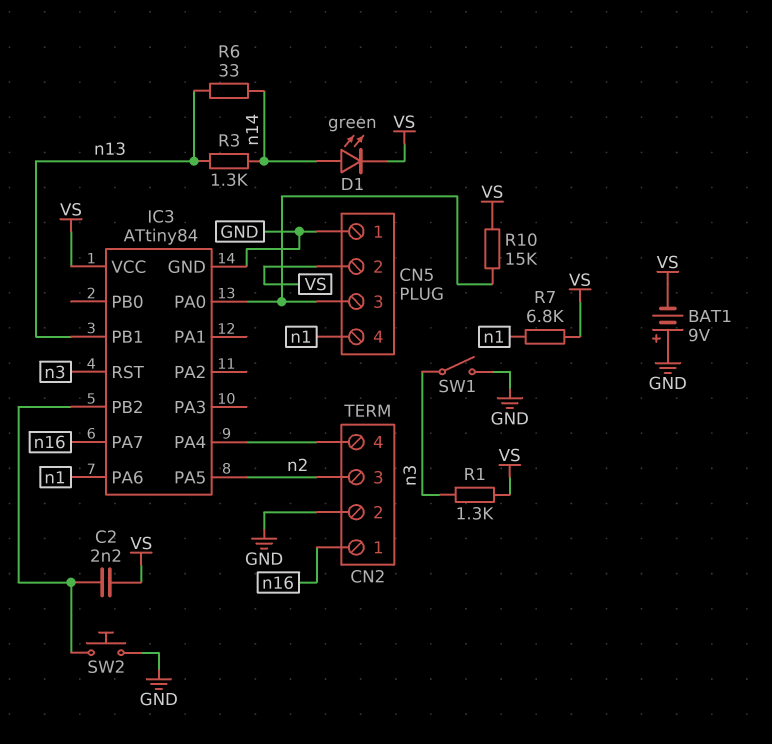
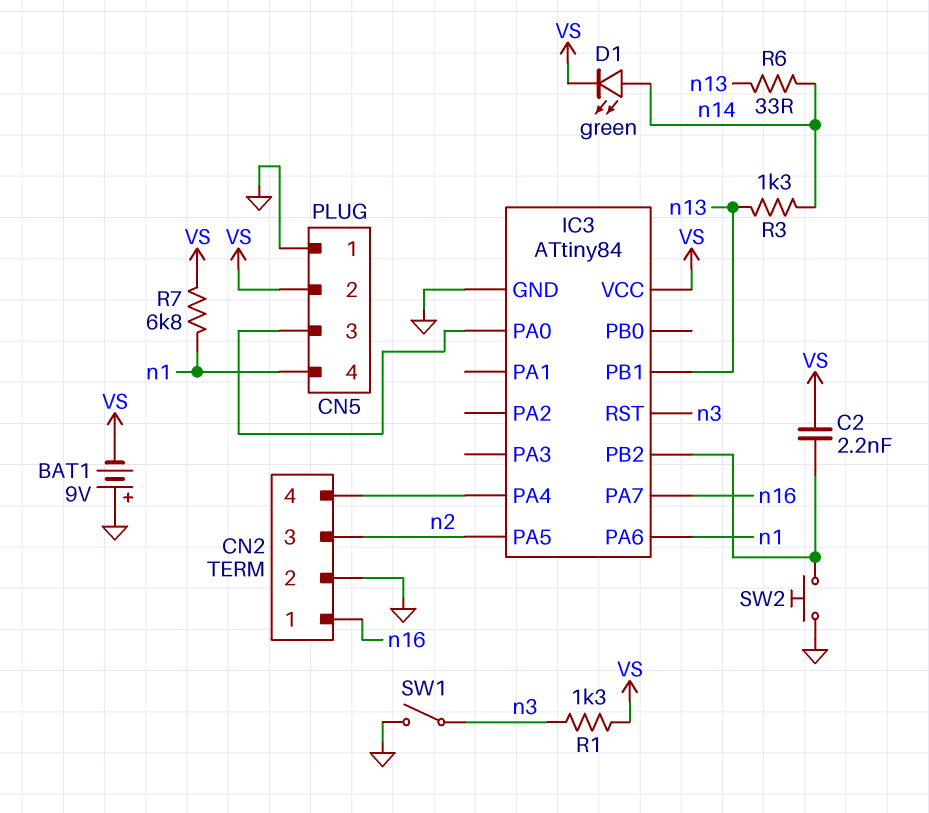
R10: 15k (CN5/3, VS) -> none

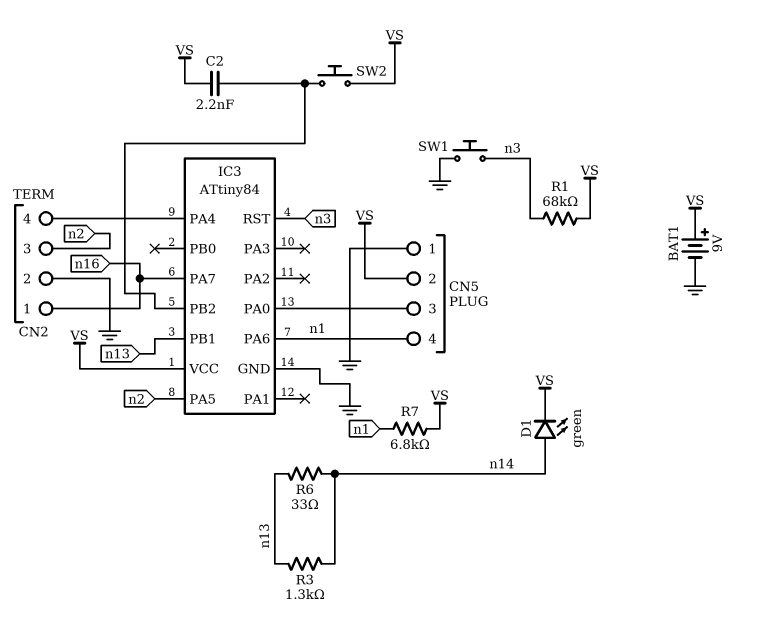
BAT1: 9V (plus GND, minus VS) -> 9V (plus VS, minus GND)
R1: 1.3k (VS, n3) -> 68k (VS, n3)
SW1: switch (GND, n3) -> button (GND, n3)
SW2: button (GND, IC3/PB2) -> button (IC3/PB2, VS)

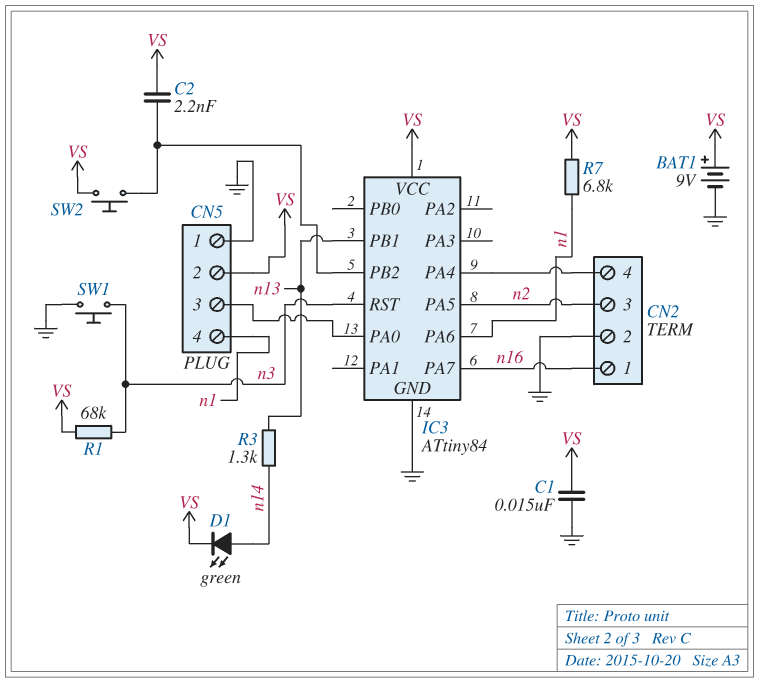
C1: none -> 15nF (GND, VS)
R6: 33 (n13, n14) -> none

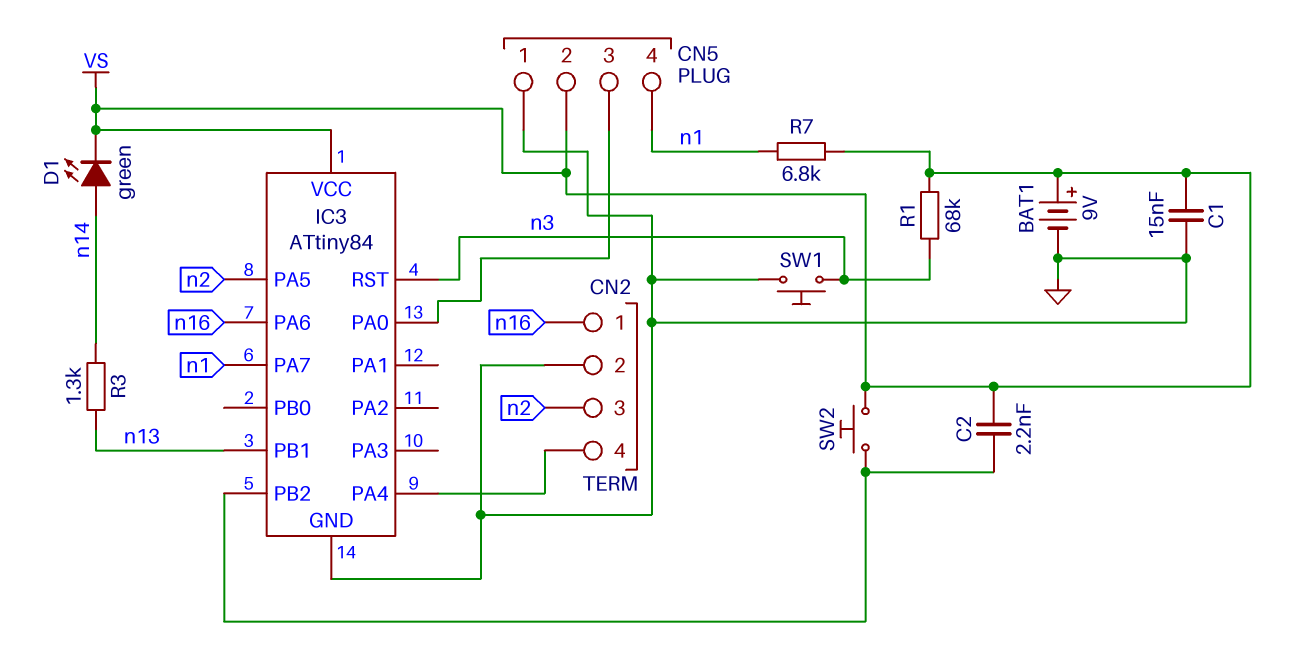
IC3 pin PA6: n1 -> n16
IC3 pin PA7: n16 -> n1

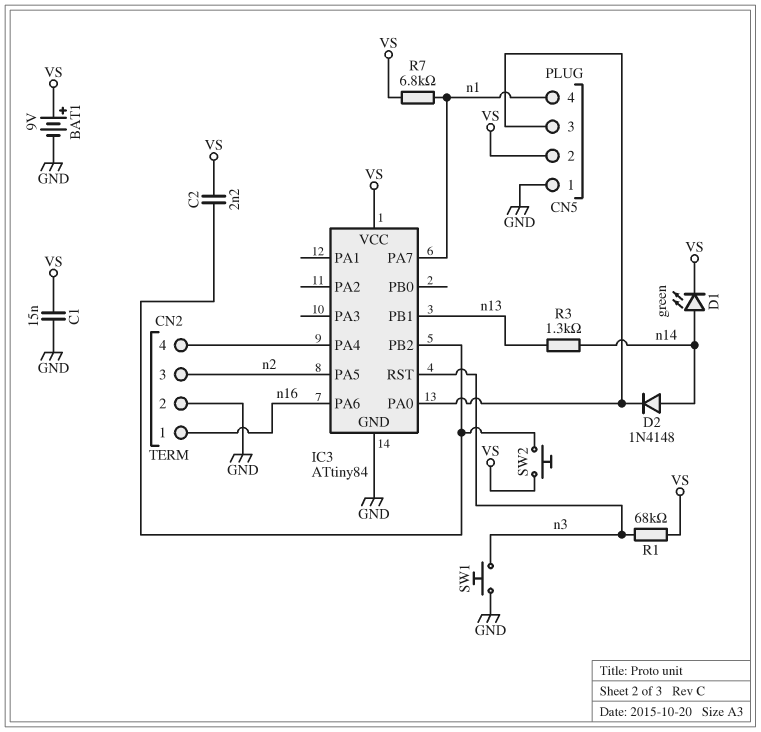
D2: none -> diode 1N4148 (A n14, K CN5/3)

